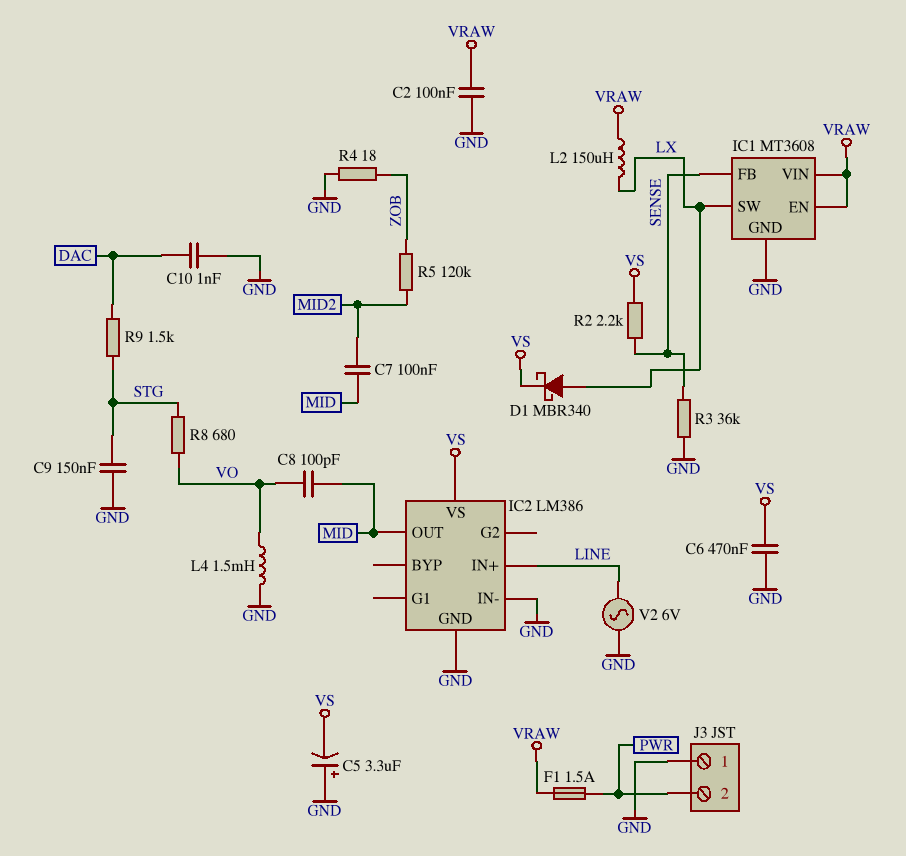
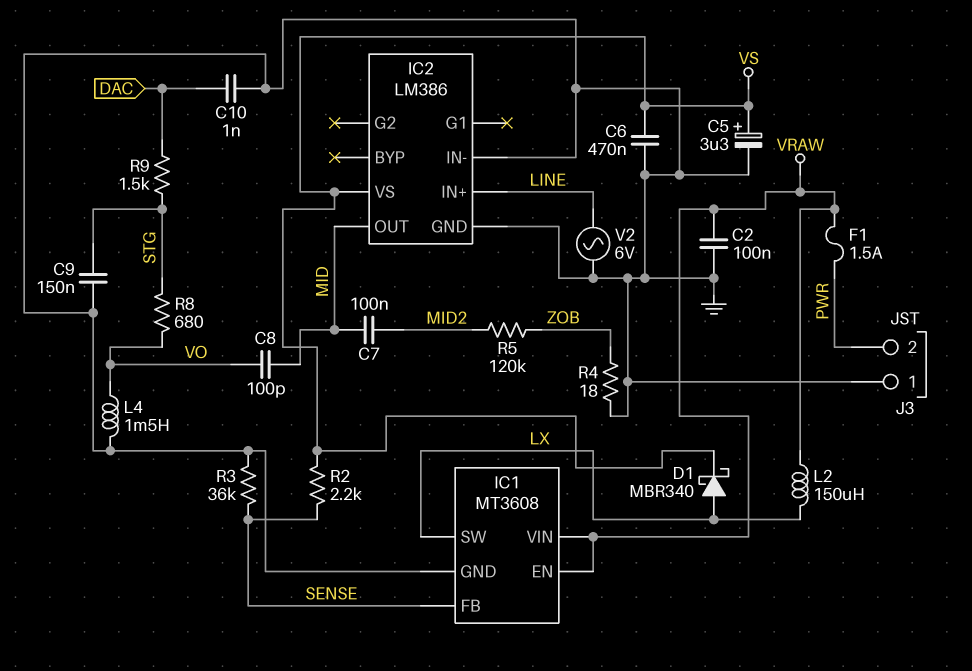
C5: 3.3uF (plus GND, minus VS) -> 3.3uF (plus VS, minus GND)

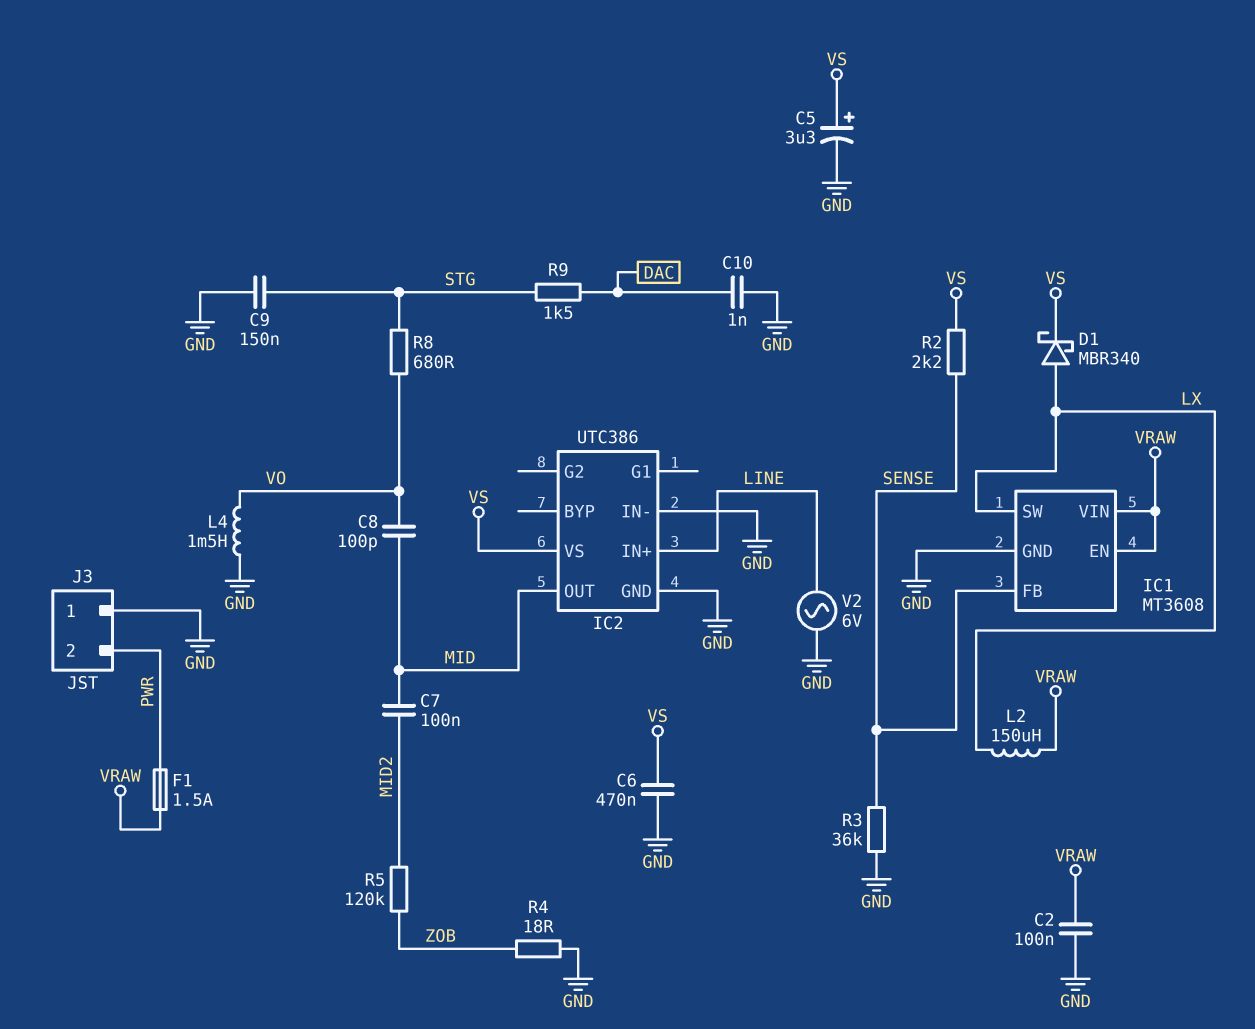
IC2: LM386 -> UTC386

